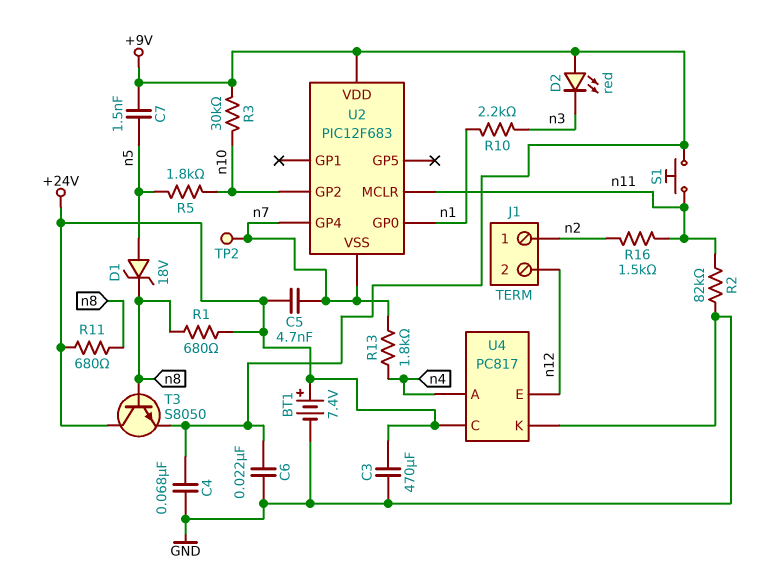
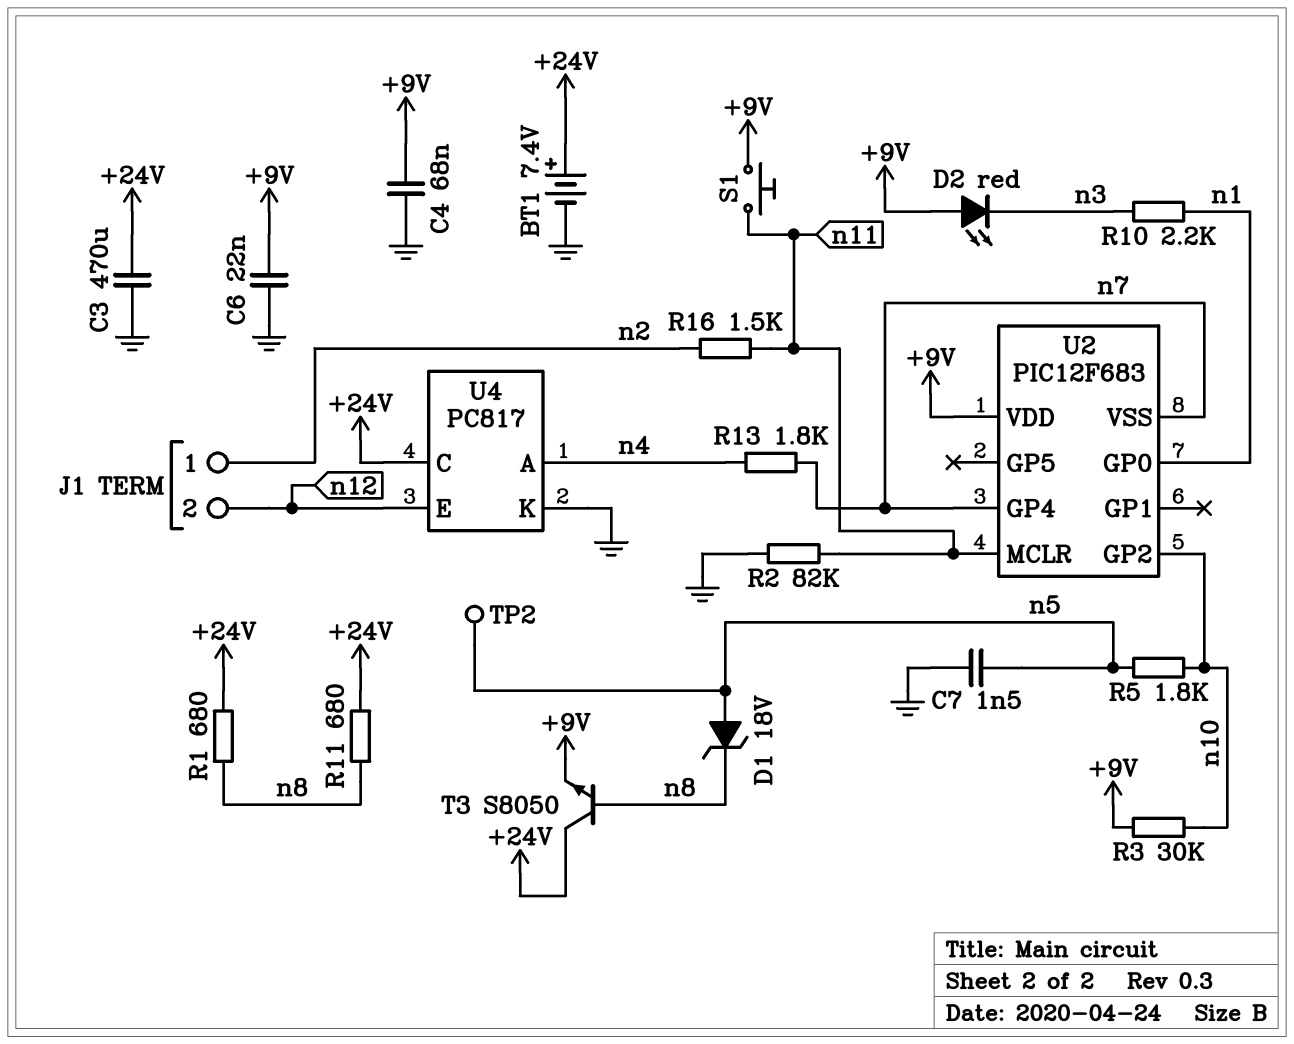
C5: 4.7nF (+24V, n7) -> none
C7: 1.5nF (+9V, n5) -> 1.5nF (GND, n5)
TP2: test point (n7) -> test point (n5)

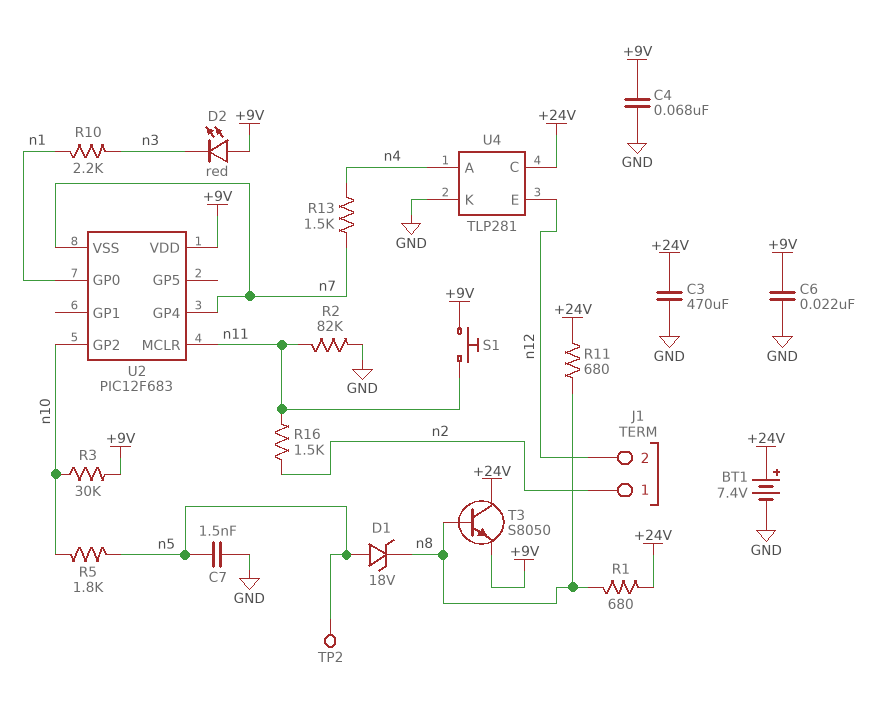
R13: 1.8k (n4, n7) -> 1.5k (n4, n7)
U4: PC817 -> TLP281

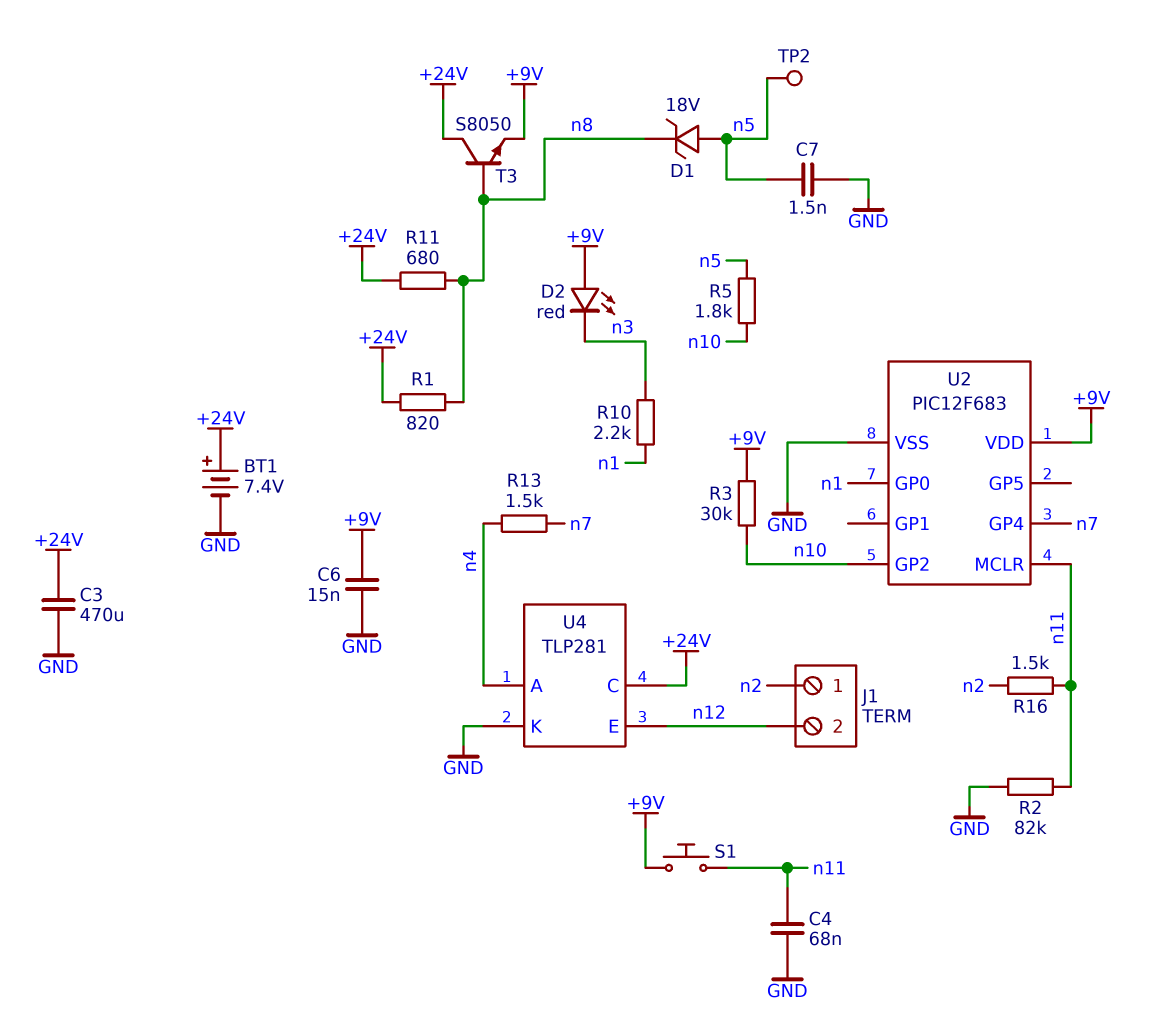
C4: 68nF (+9V, GND) -> 68nF (GND, n11)
C6: 22nF (+9V, GND) -> 15nF (+9V, GND)
R1: 680 (+24V, n8) -> 820 (+24V, n8)
U2 pin VSS: n7 -> GND

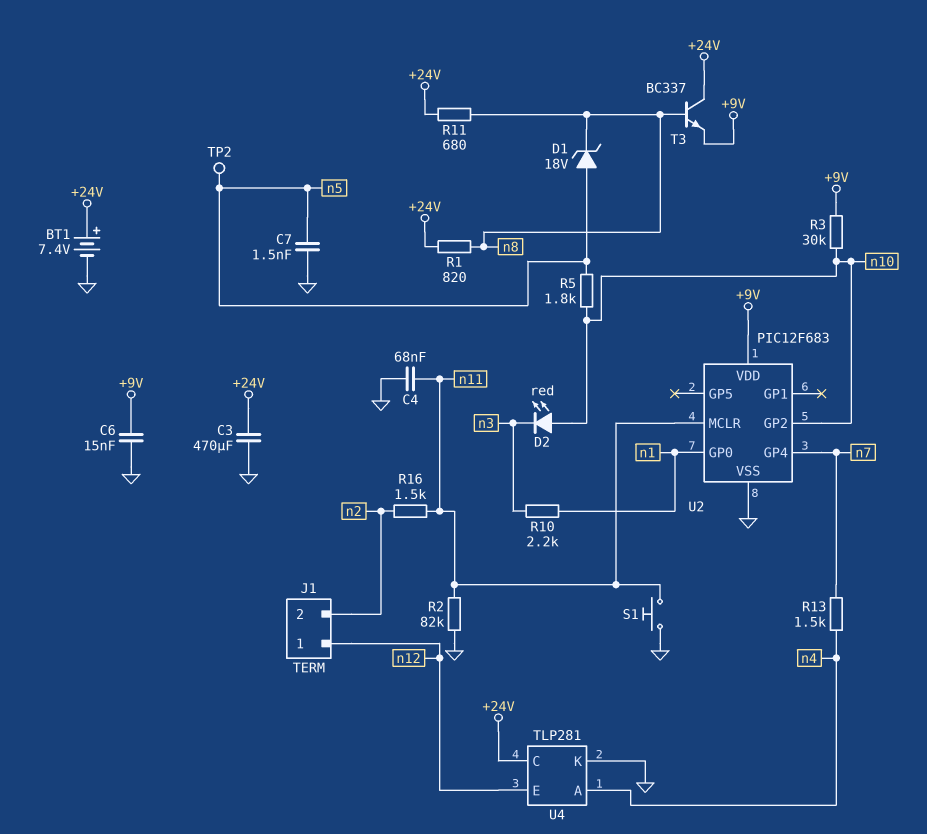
D2: LED red (A +9V, K n3) -> LED red (A n10, K n3)
J1 pin 1: n2 -> n12
J1 pin 2: n12 -> n2
S1: button (+9V, n11) -> button (GND, n11)
T3: NPN S8050 (B n8, C +24V, E +9V) -> NPN BC337 (B n8, C +24V, E +9V)

